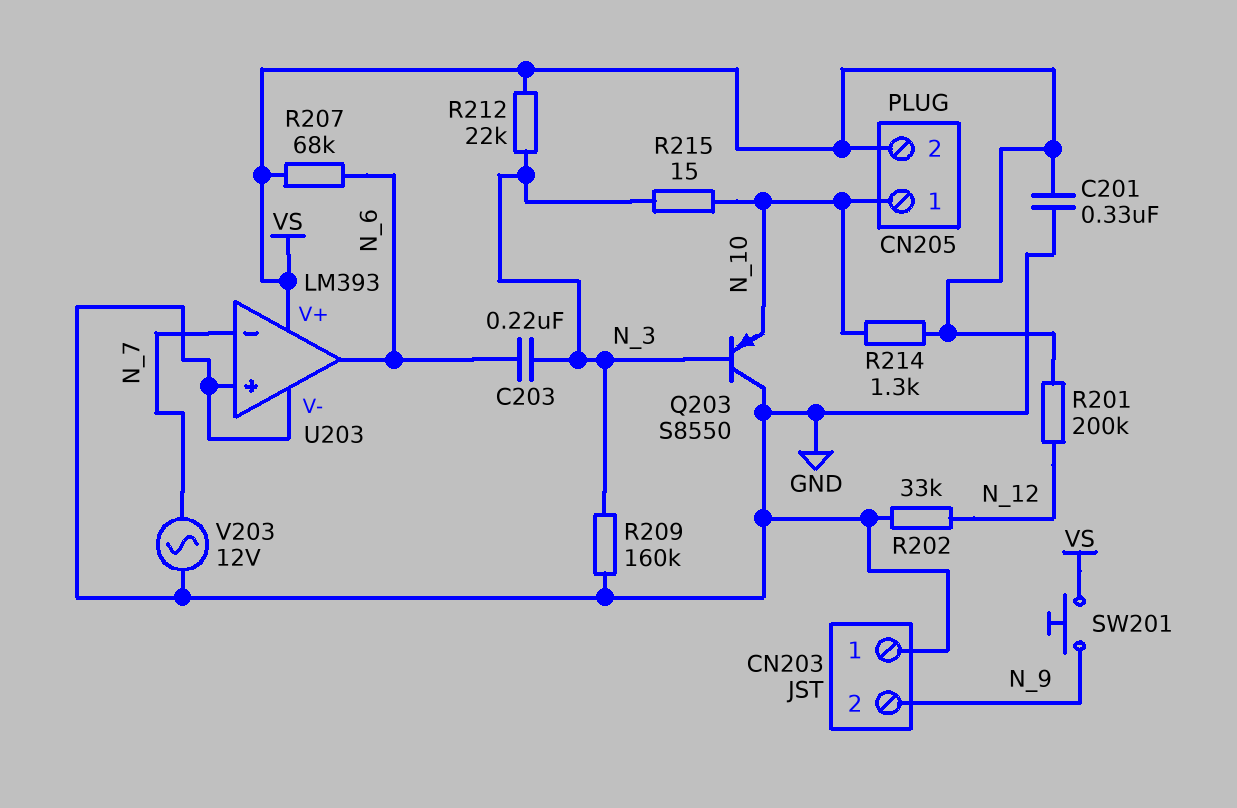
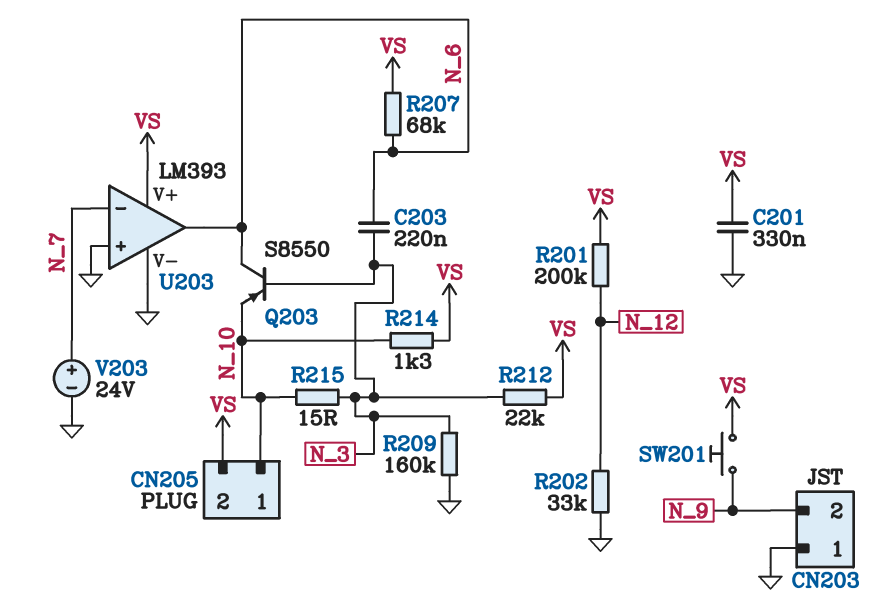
Q203: PNP S8550 (B N_3, C GND, E N_10) -> PNP S8550 (B N_3, C N_6, E N_10)
V203: AC 12V (GND, N_7) -> 24V (plus N_7, minus GND)

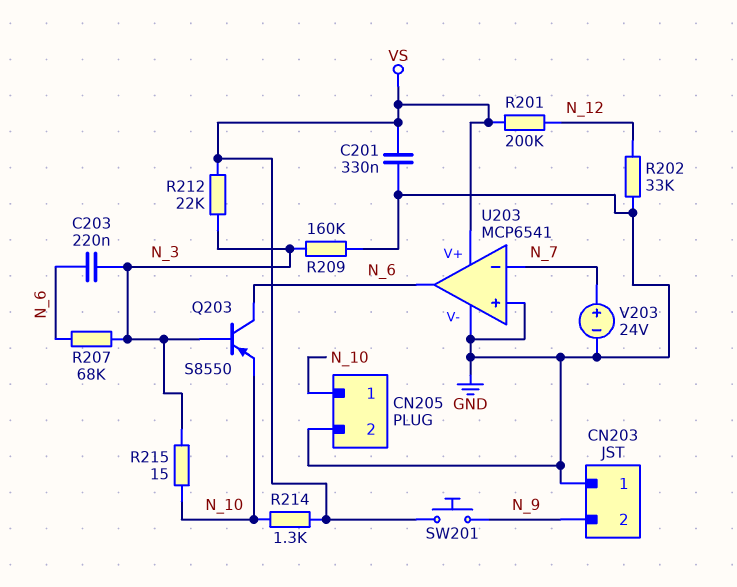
CN205 pin 2: VS -> GND
R207: 68k (N_6, VS) -> 68k (N_3, N_6)
U203: LM393 -> MCP6541

